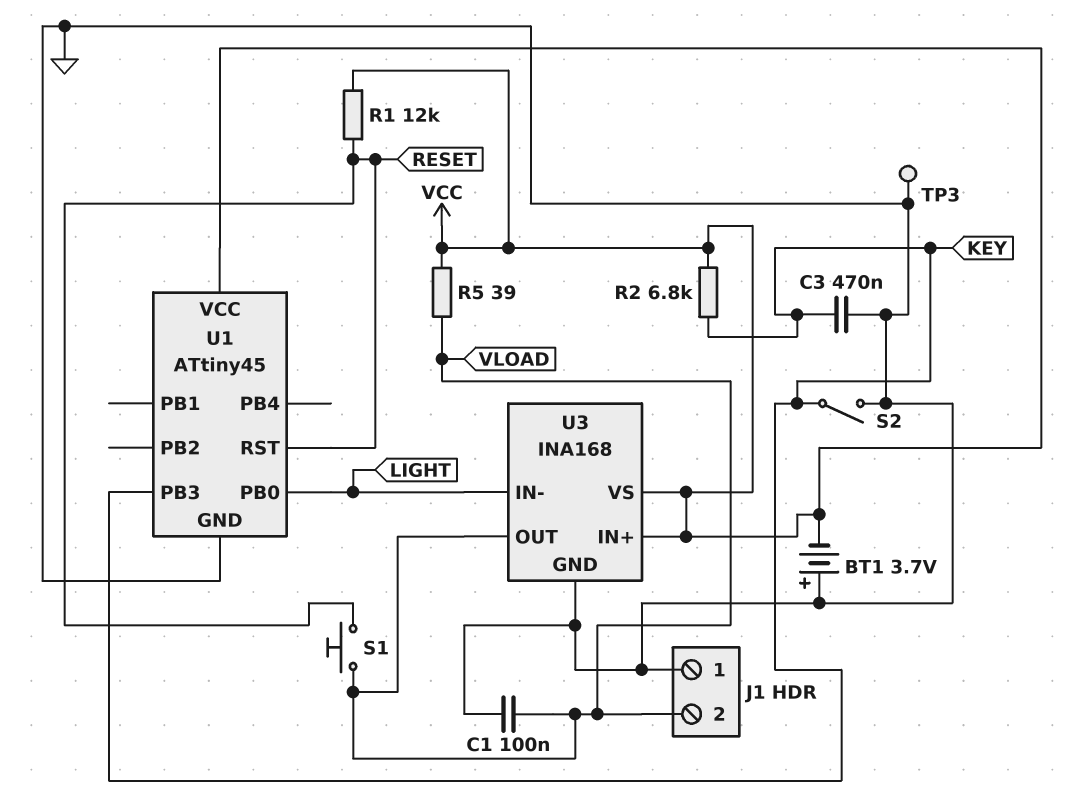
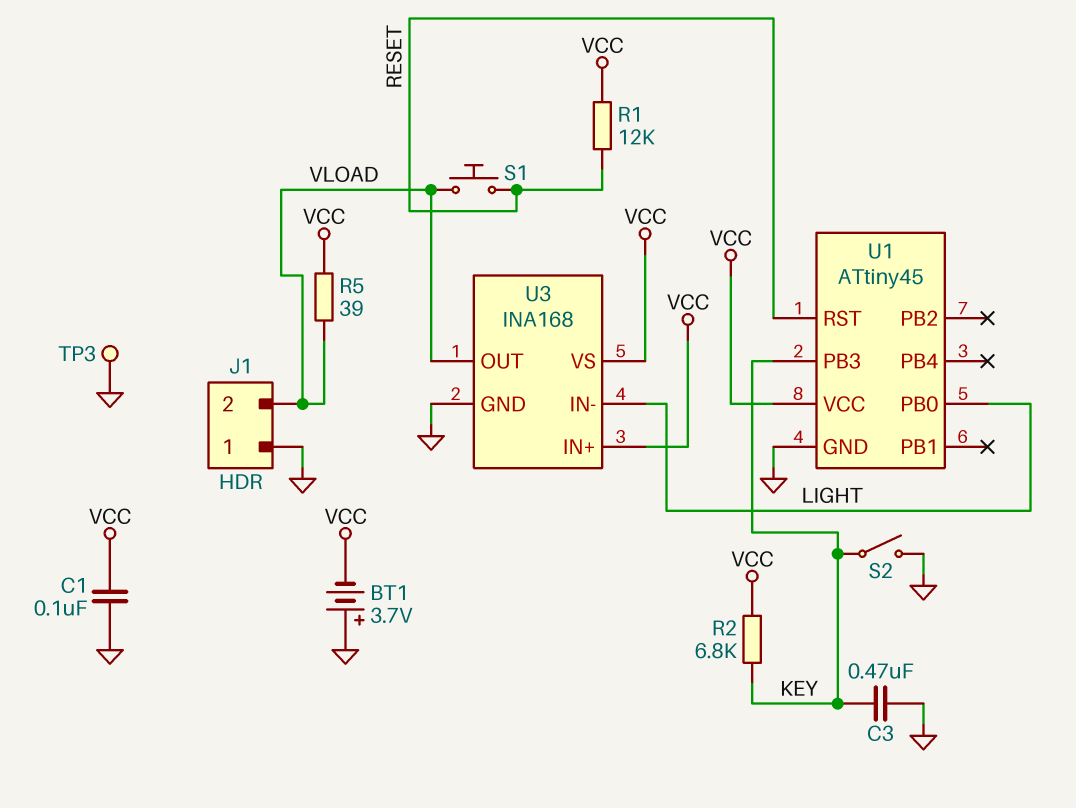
C1: 100nF (GND, VLOAD) -> 100nF (GND, VCC)

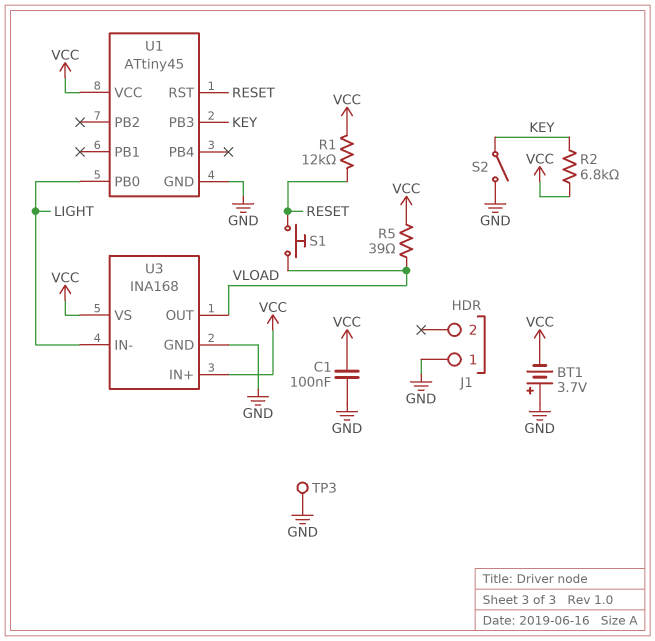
C3: 470nF (GND, KEY) -> none
J1 pin 2: VLOAD -> none

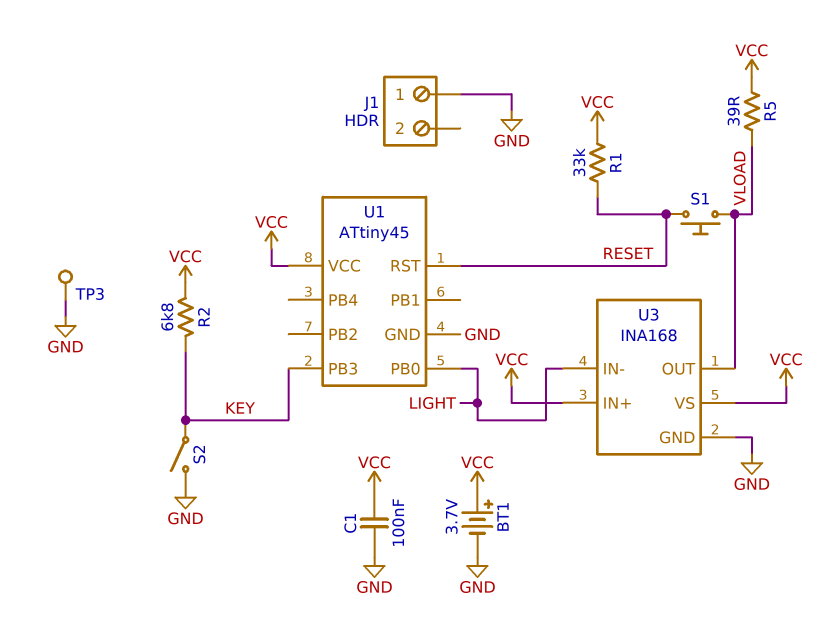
BT1: 3.7V (plus GND, minus VCC) -> 3.7V (plus VCC, minus GND)
R1: 12k (RESET, VCC) -> 33k (RESET, VCC)

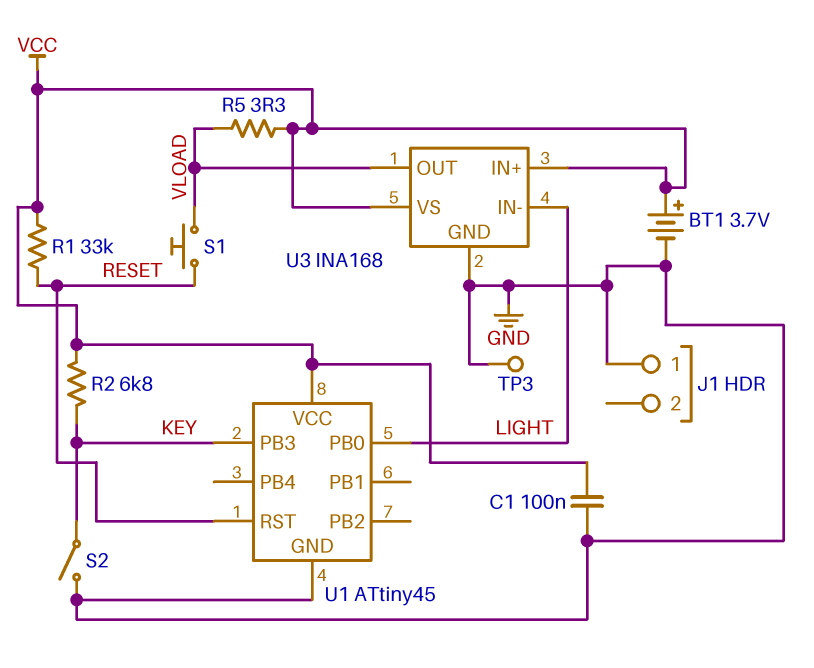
R5: 39 (VCC, VLOAD) -> 3.3 (VCC, VLOAD)

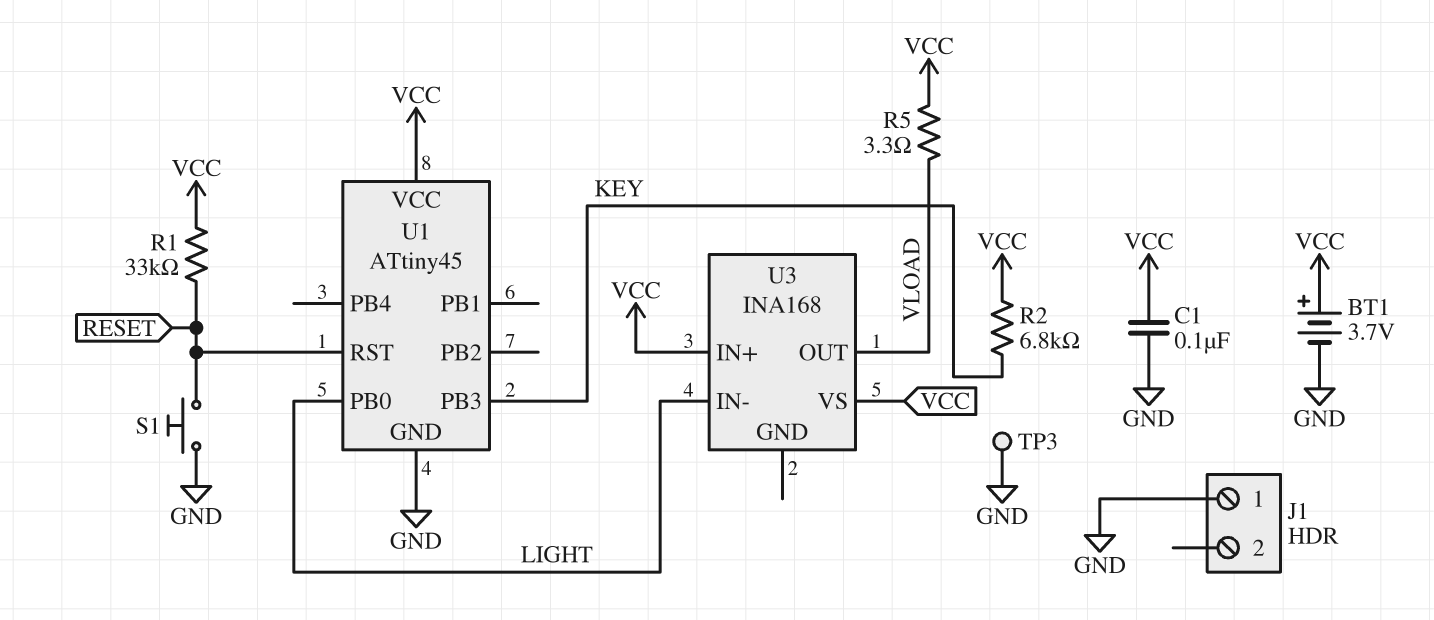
S1: button (RESET, VLOAD) -> button (GND, RESET)
S2: switch (GND, KEY) -> none
U3 pin GND: GND -> none

